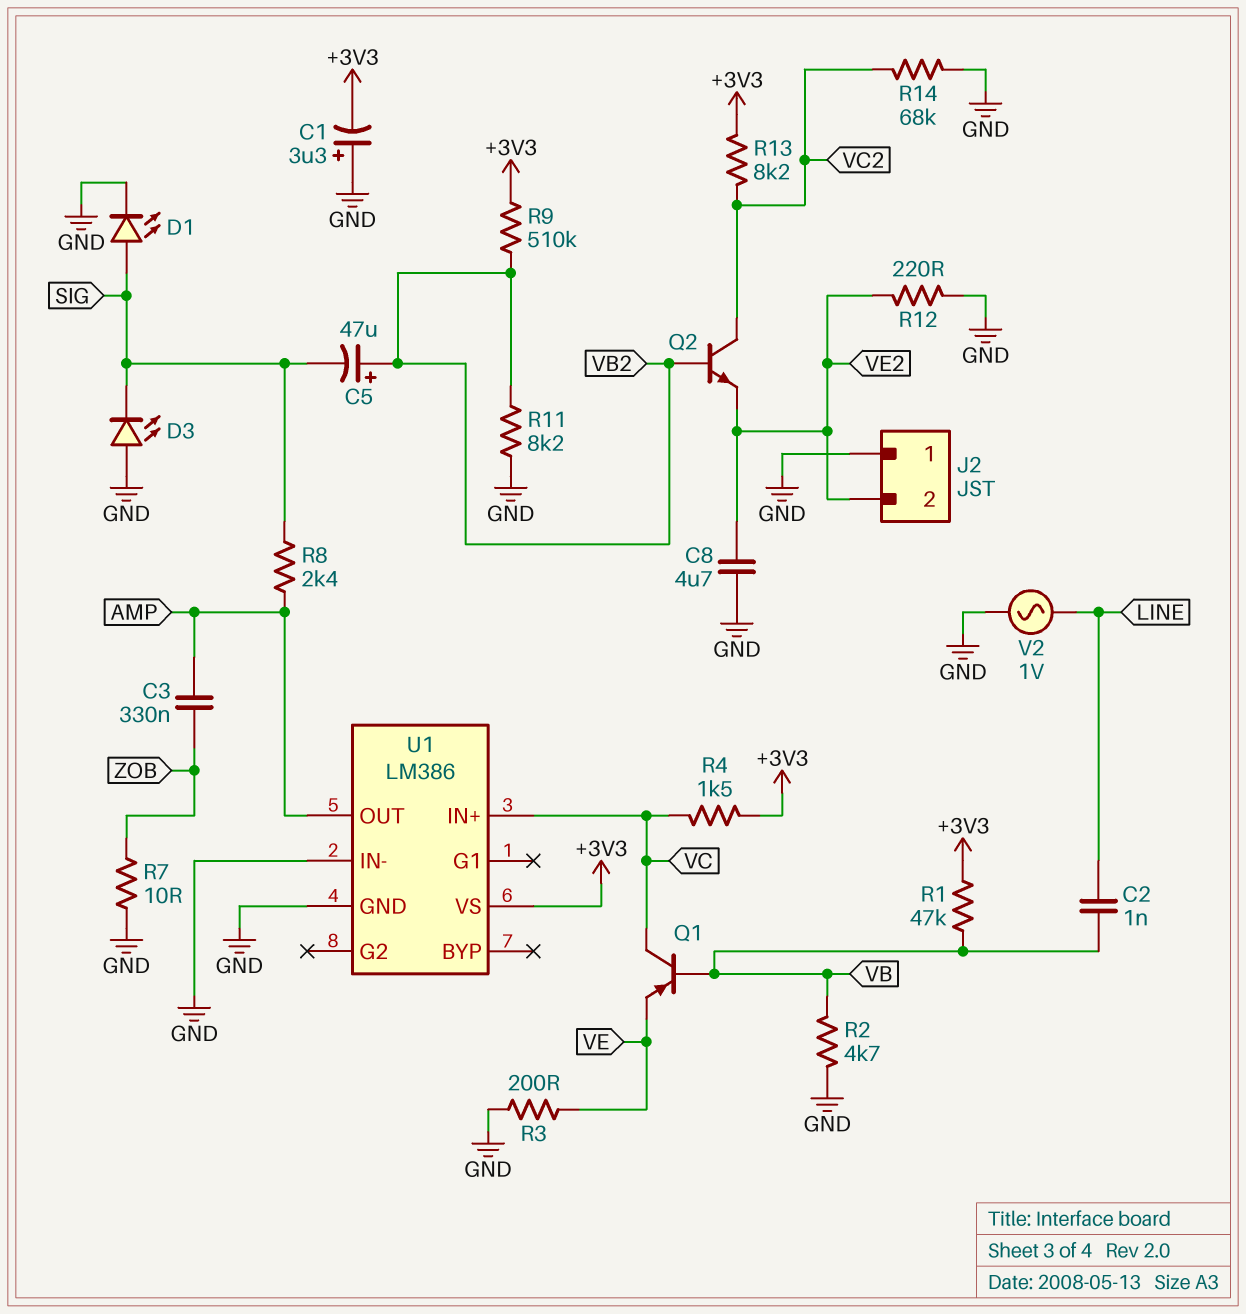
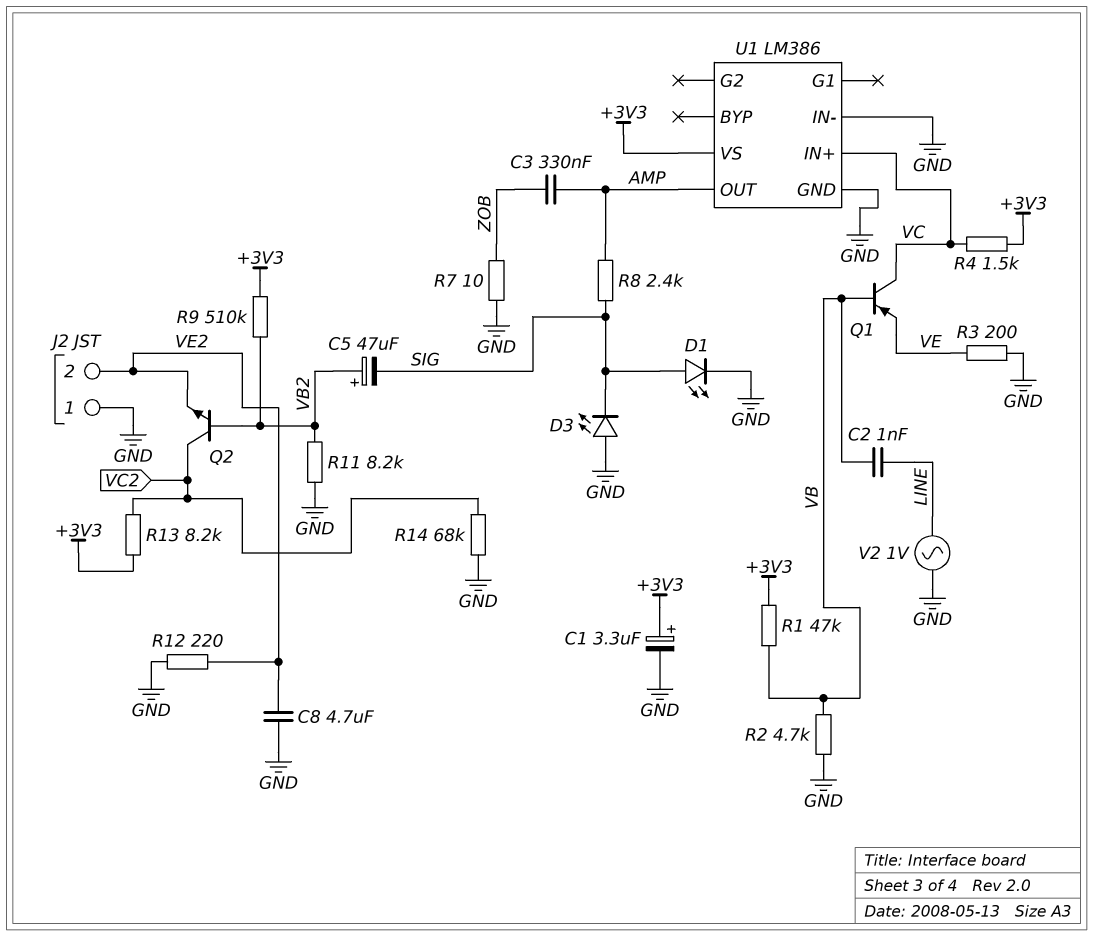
C1: 3.3uF (plus GND, minus +3V3) -> 3.3uF (plus +3V3, minus GND)

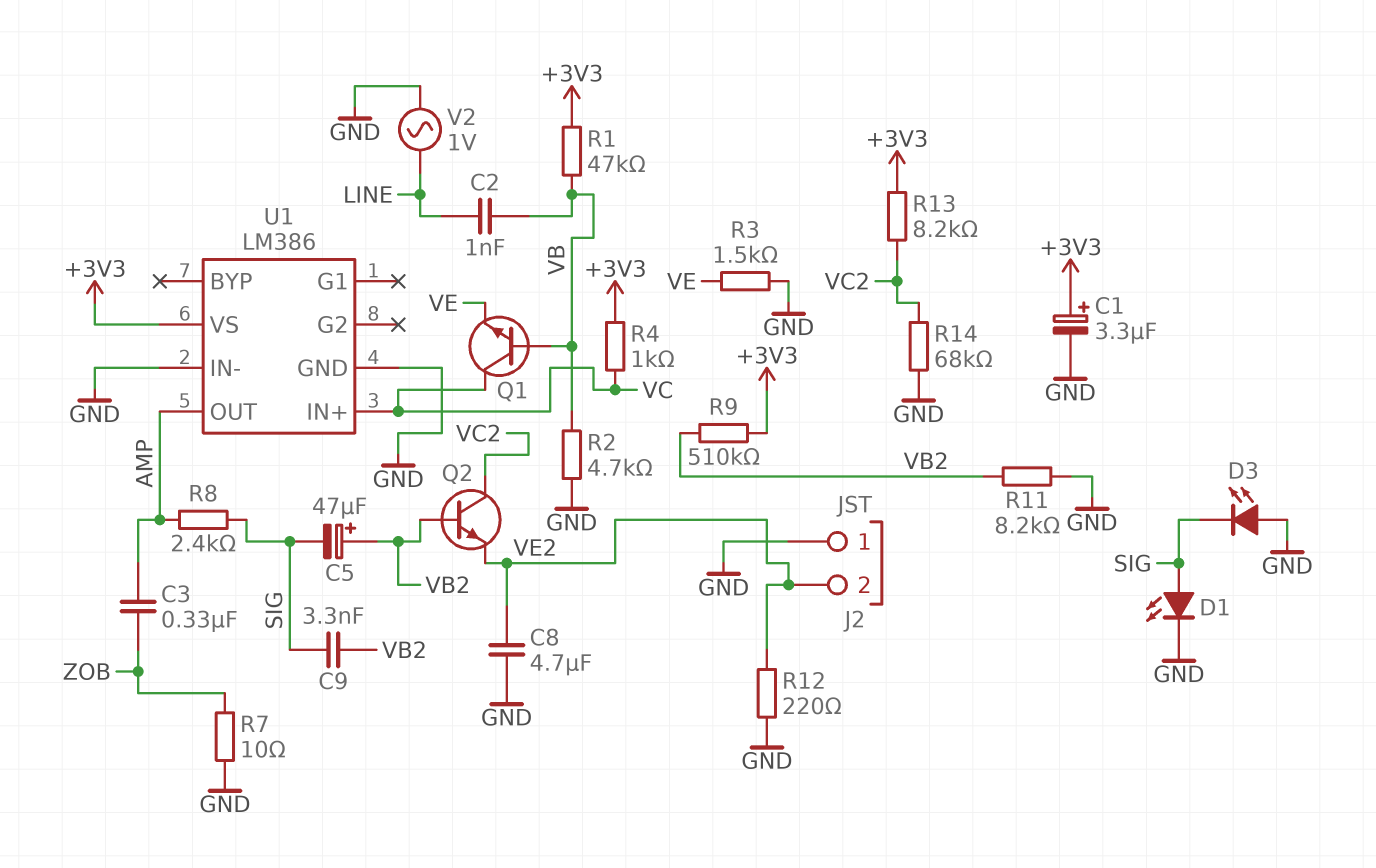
C9: none -> 3.3nF (SIG, VB2)
Q1: PNP (B VB, C VC, E VE) -> NPN (B VB, C VC, E VE)
R3: 200 (GND, VE) -> 1.5k (GND, VE)
R4: 1.5k (+3V3, VC) -> 1k (+3V3, VC)

